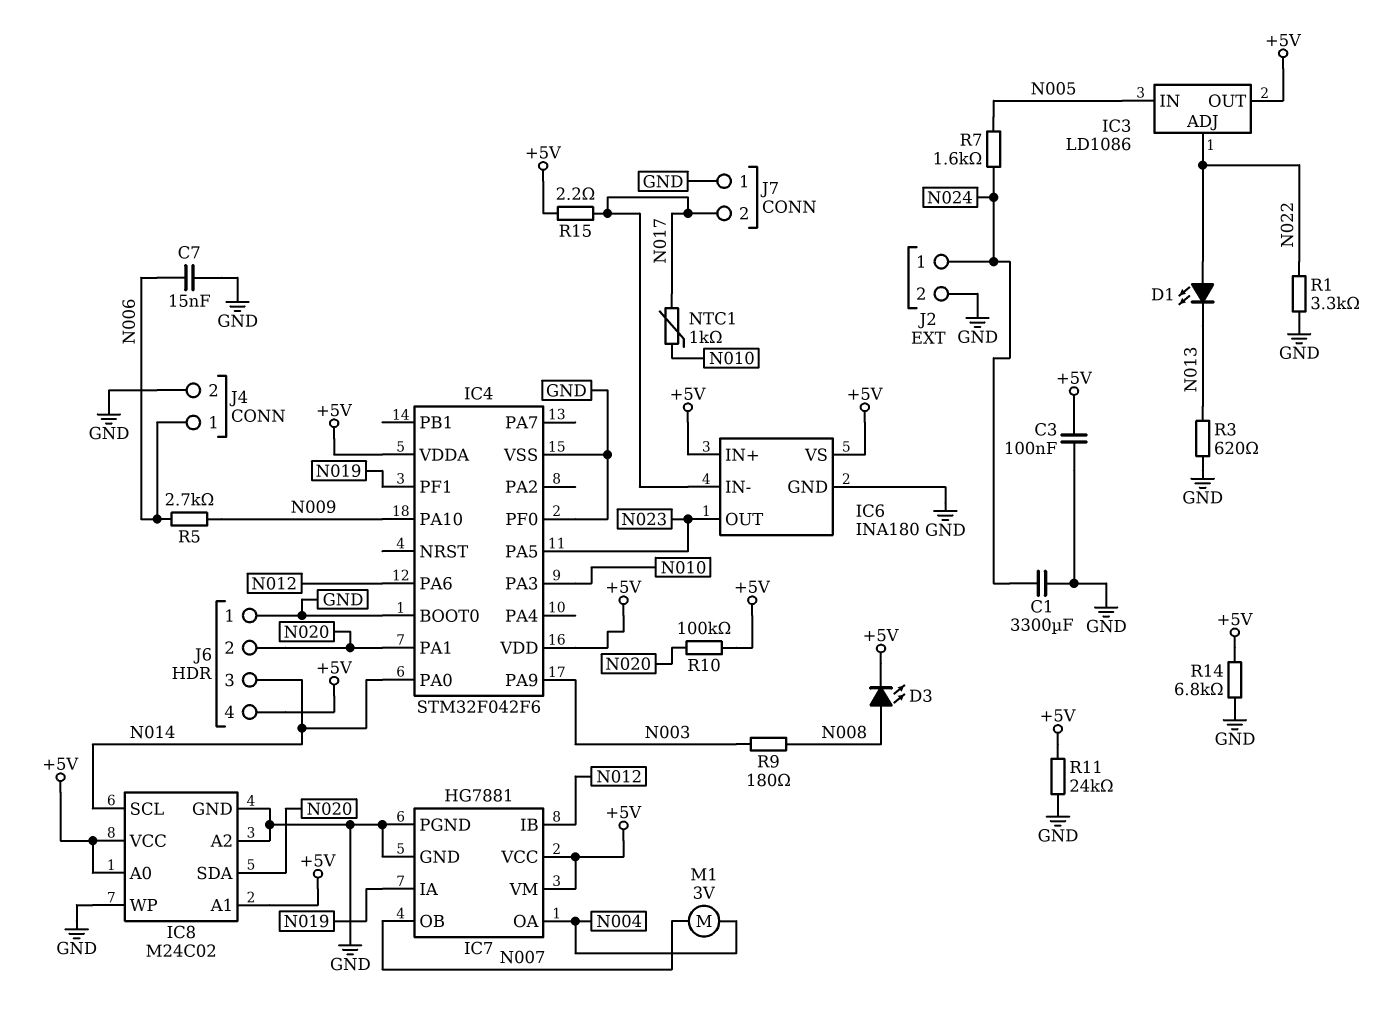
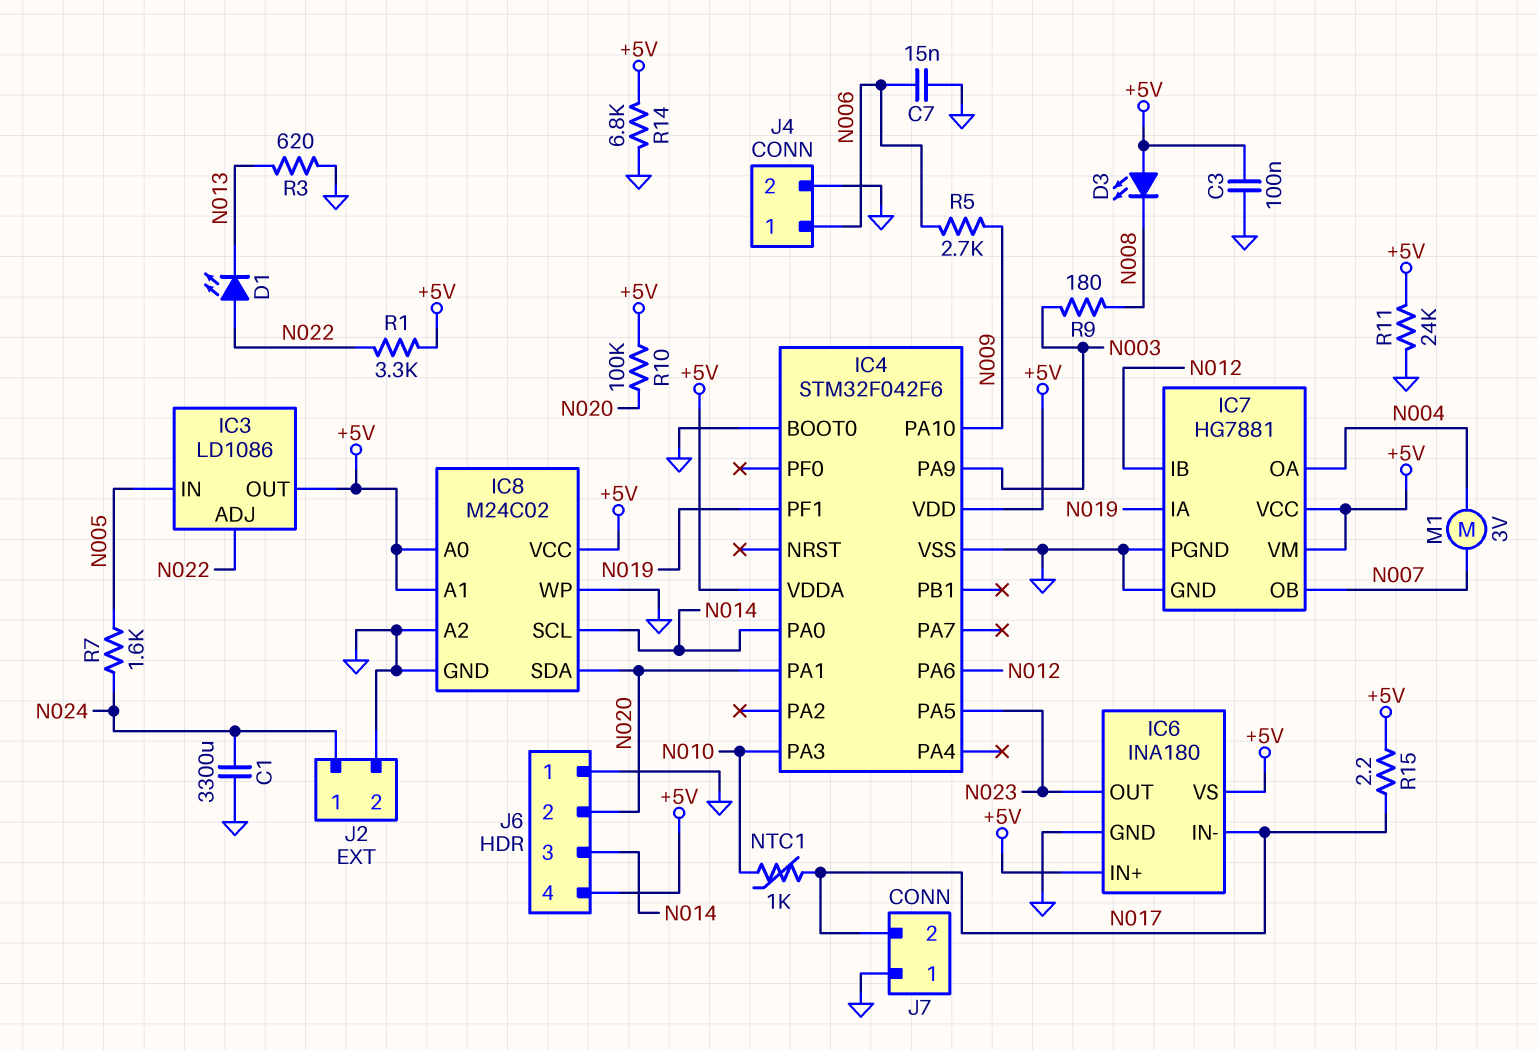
D3: LED (A N008, K +5V) -> LED (A +5V, K N008)
IC4 pin PF0: GND -> none
R1: 3.3k (GND, N022) -> 3.3k (+5V, N022)

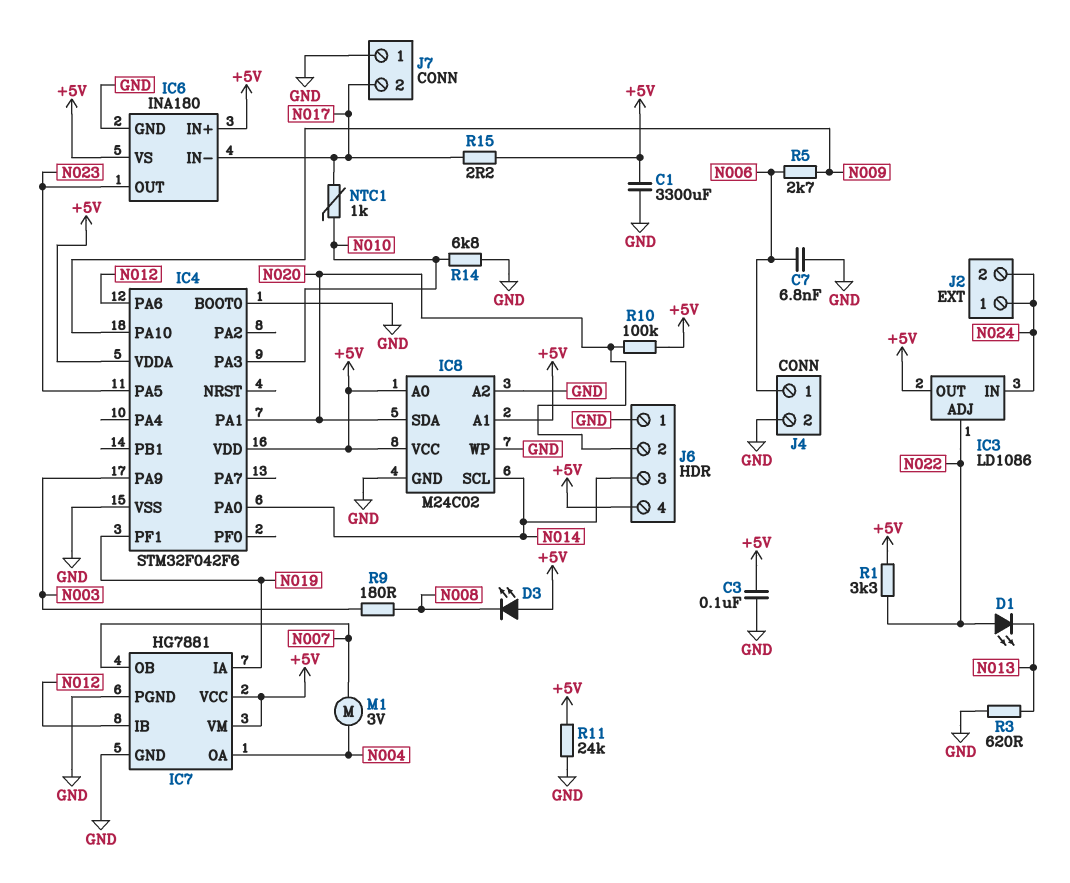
C1: 3300uF (GND, N024) -> 3300uF (+5V, GND)
C7: 15nF (GND, N006) -> 6.8nF (GND, N006)
IC3 pin IN: N005 -> N024
J2 pin 2: GND -> N024
R7: 1.6k (N005, N024) -> none
R14: 6.8k (+5V, GND) -> 6.8k (GND, N010)

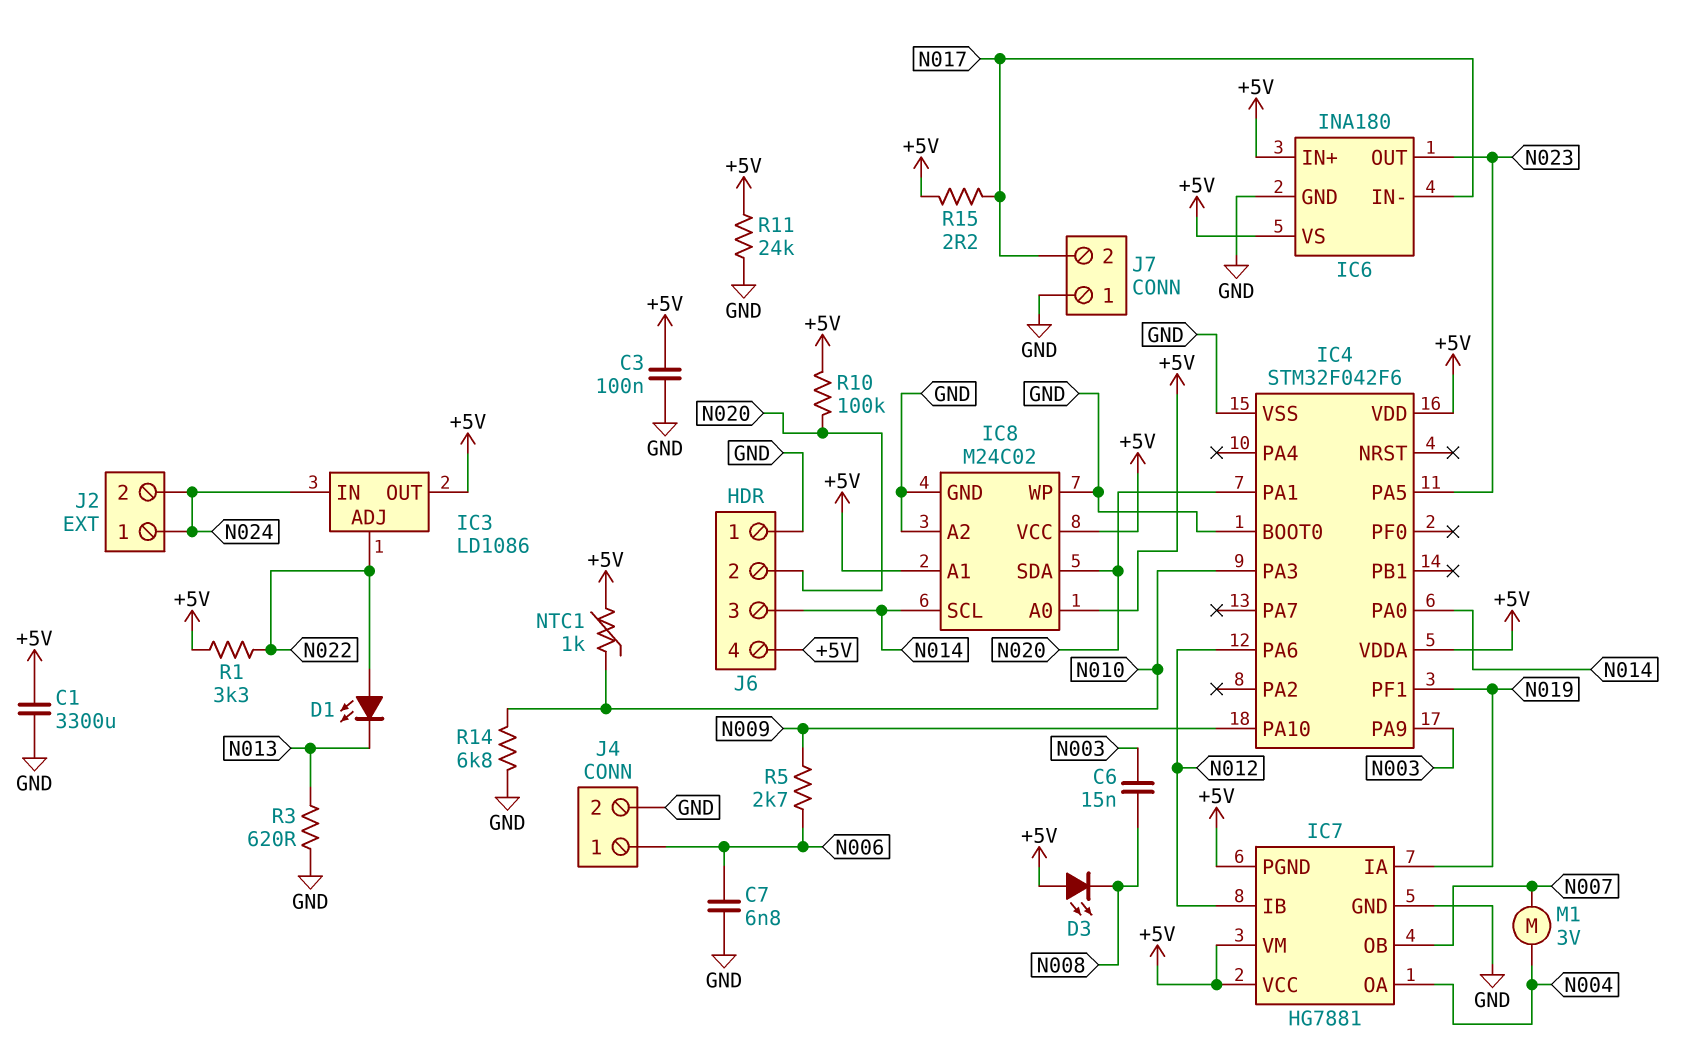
C6: none -> 15nF (N003, N008)
IC7 pin PGND: GND -> +5V
NTC1: 1k (N010, N017) -> 1k (+5V, N010)
R9: 180 (N003, N008) -> none

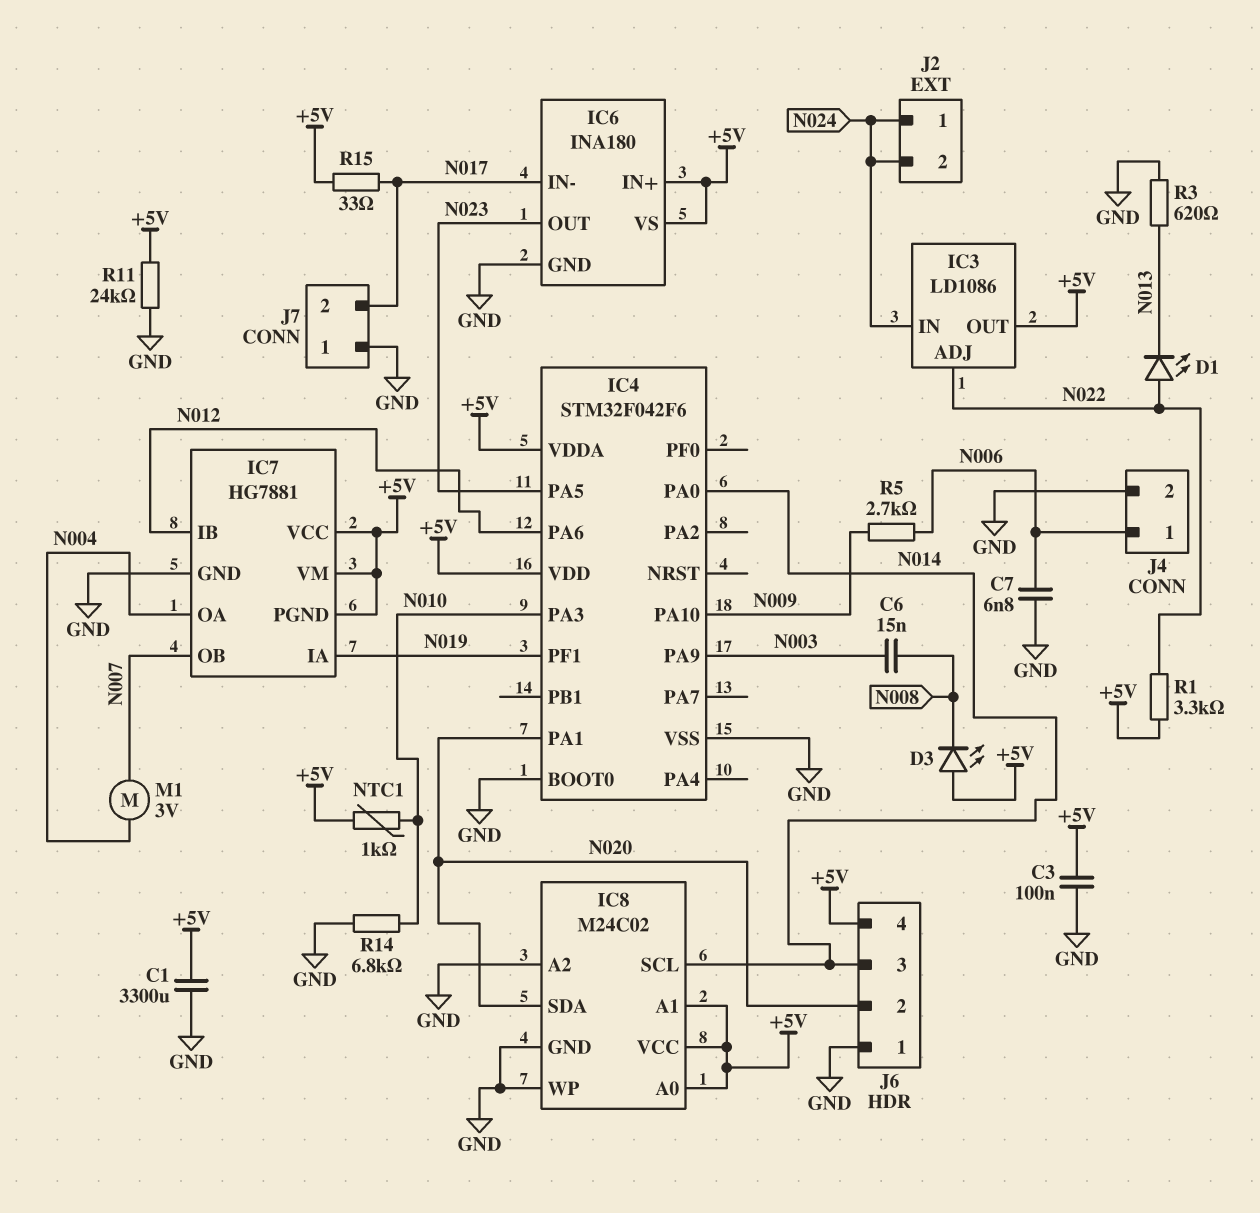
R10: 100k (+5V, N020) -> none
R15: 2.2 (+5V, N017) -> 33 (+5V, N017)

